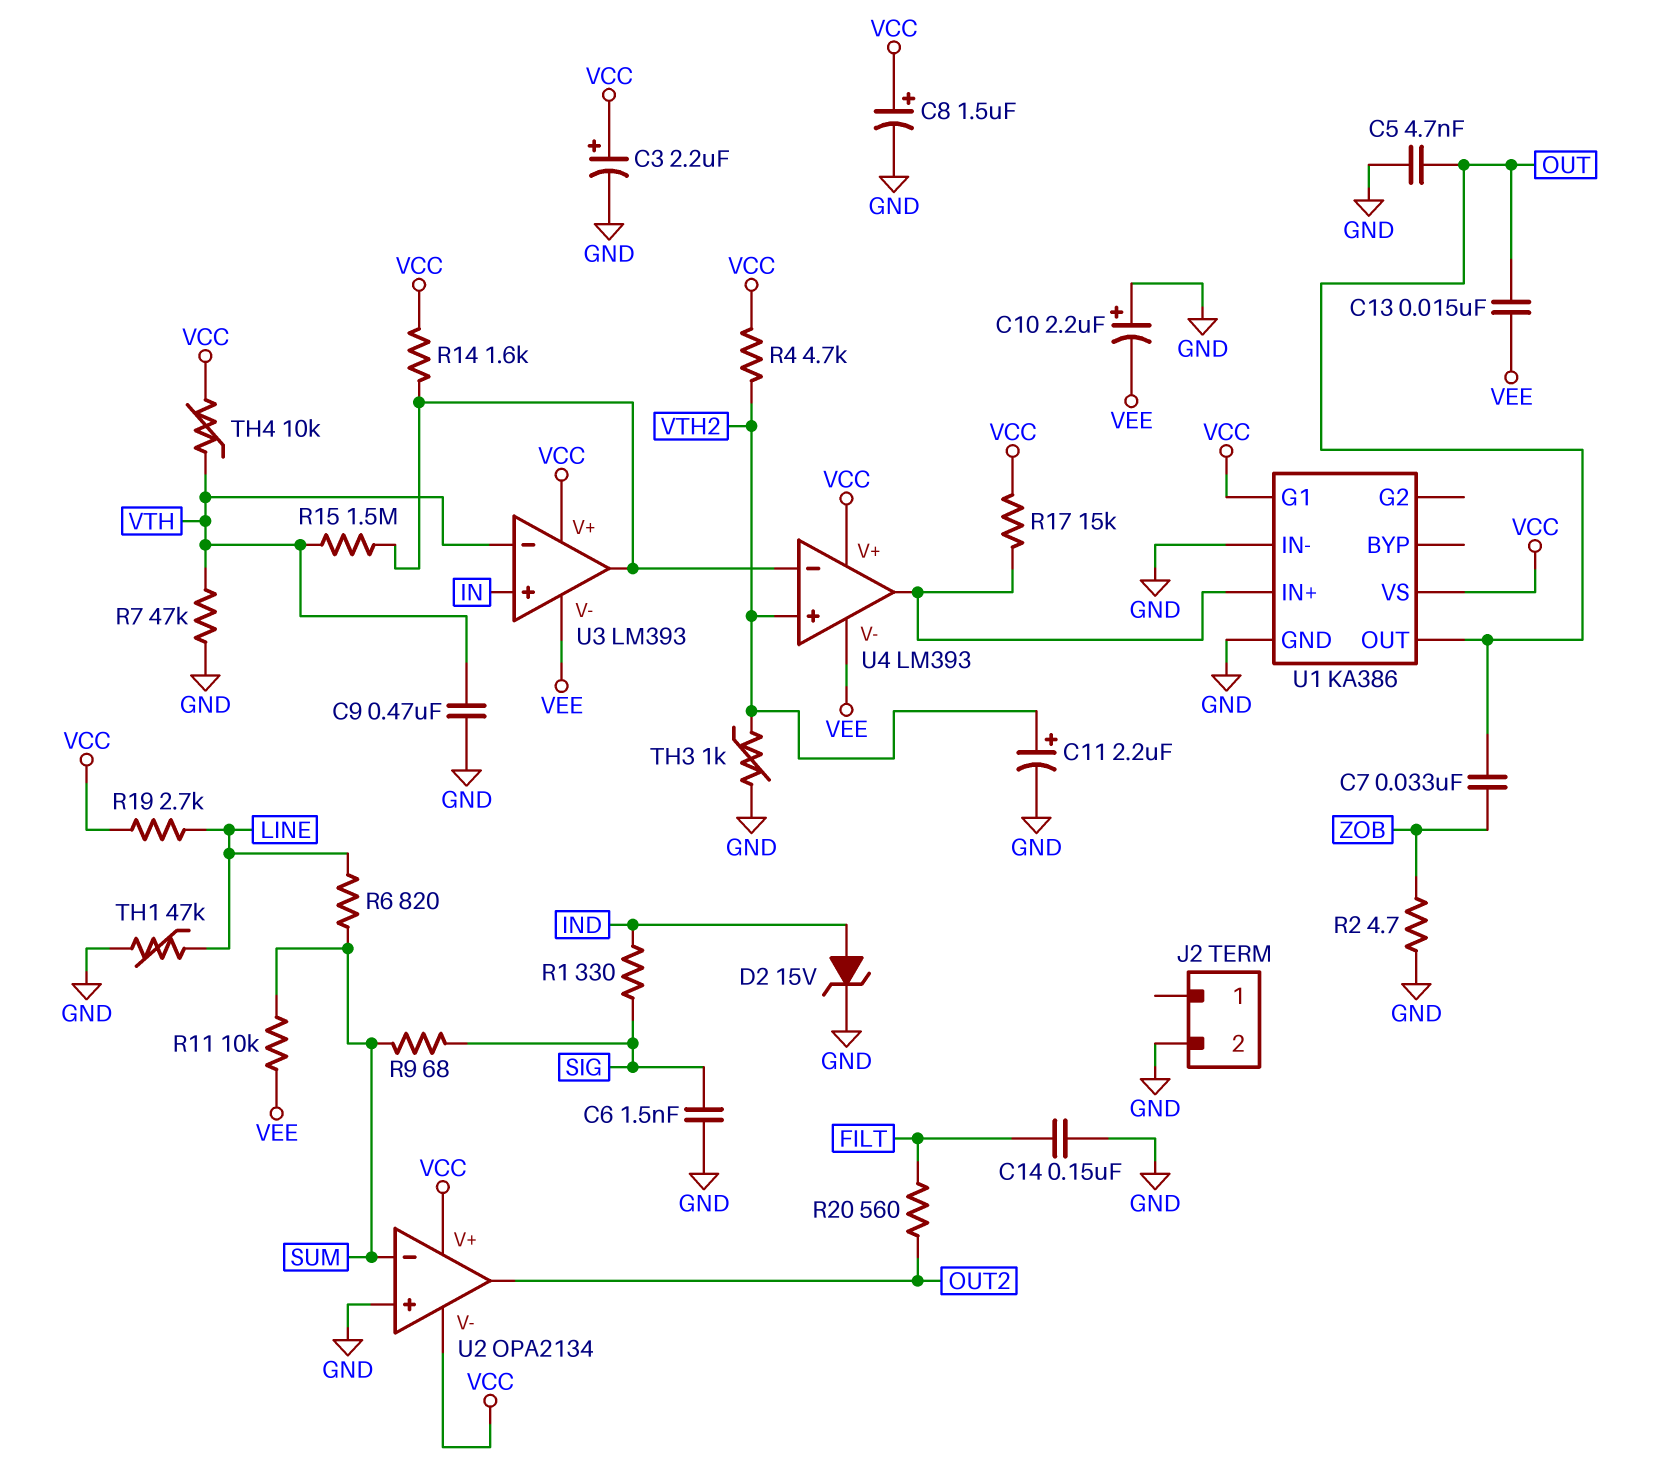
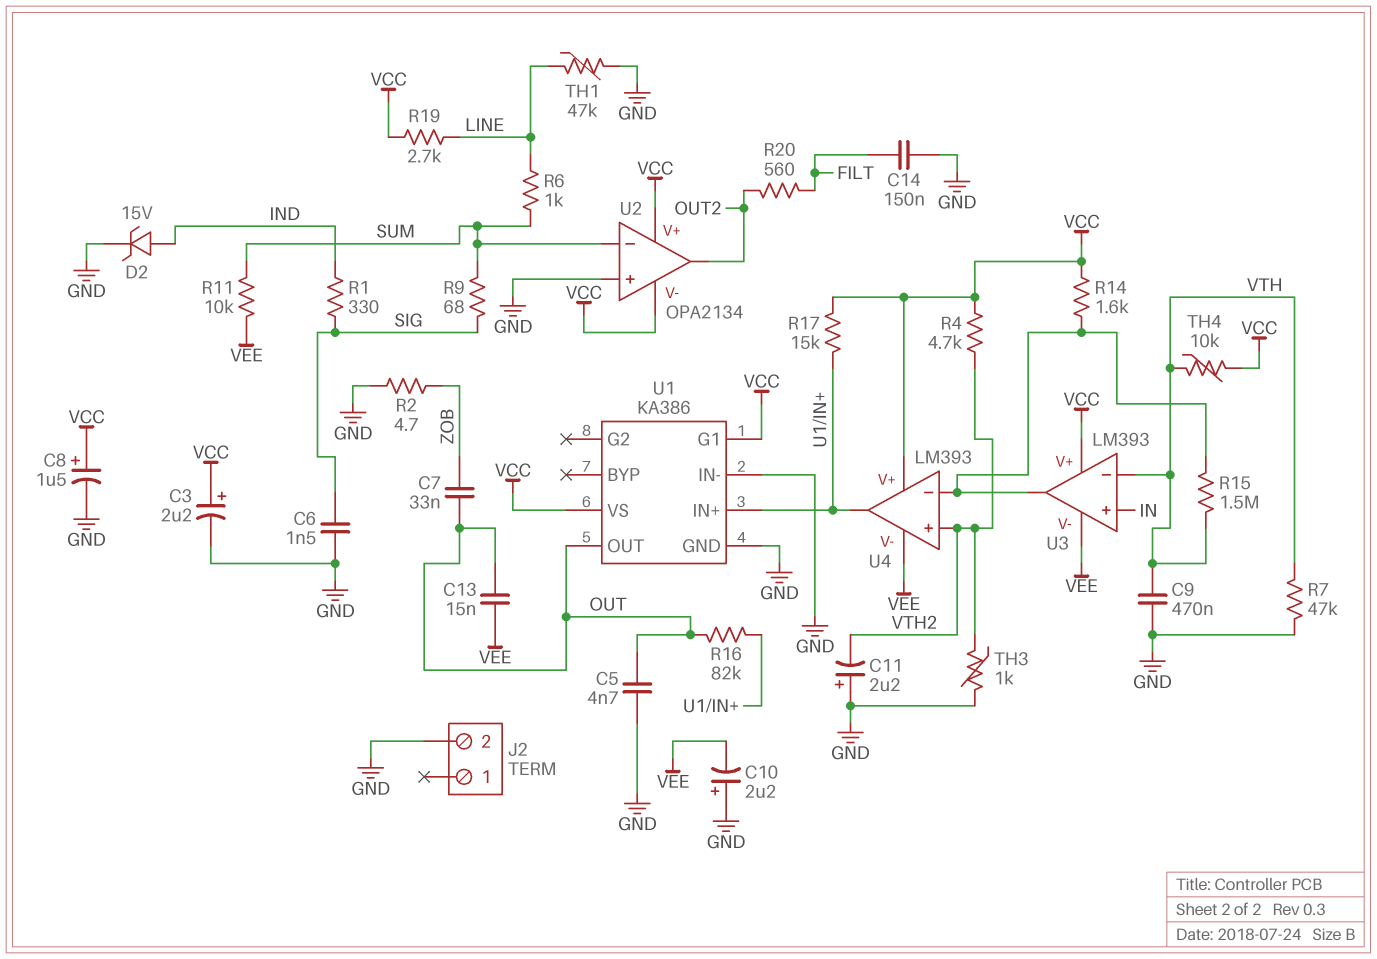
C11: 2.2uF (plus VTH2, minus GND) -> 2.2uF (plus GND, minus VTH2)
R6: 820 (LINE, SUM) -> 1k (LINE, SUM)
R16: none -> 82k (OUT, U1/IN+)

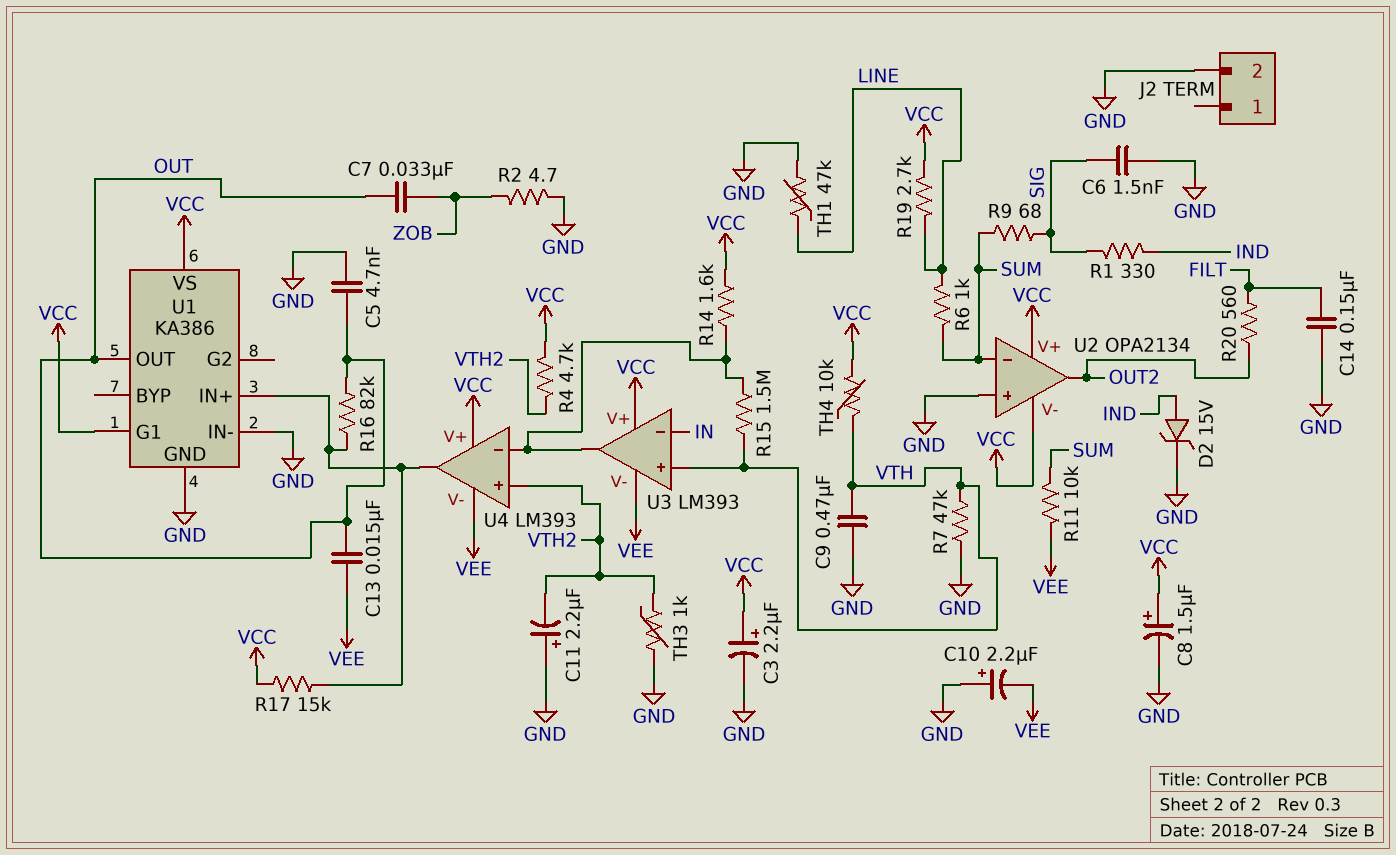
U3 pin in+: IN -> VTH
U3 pin in-: VTH -> IN

